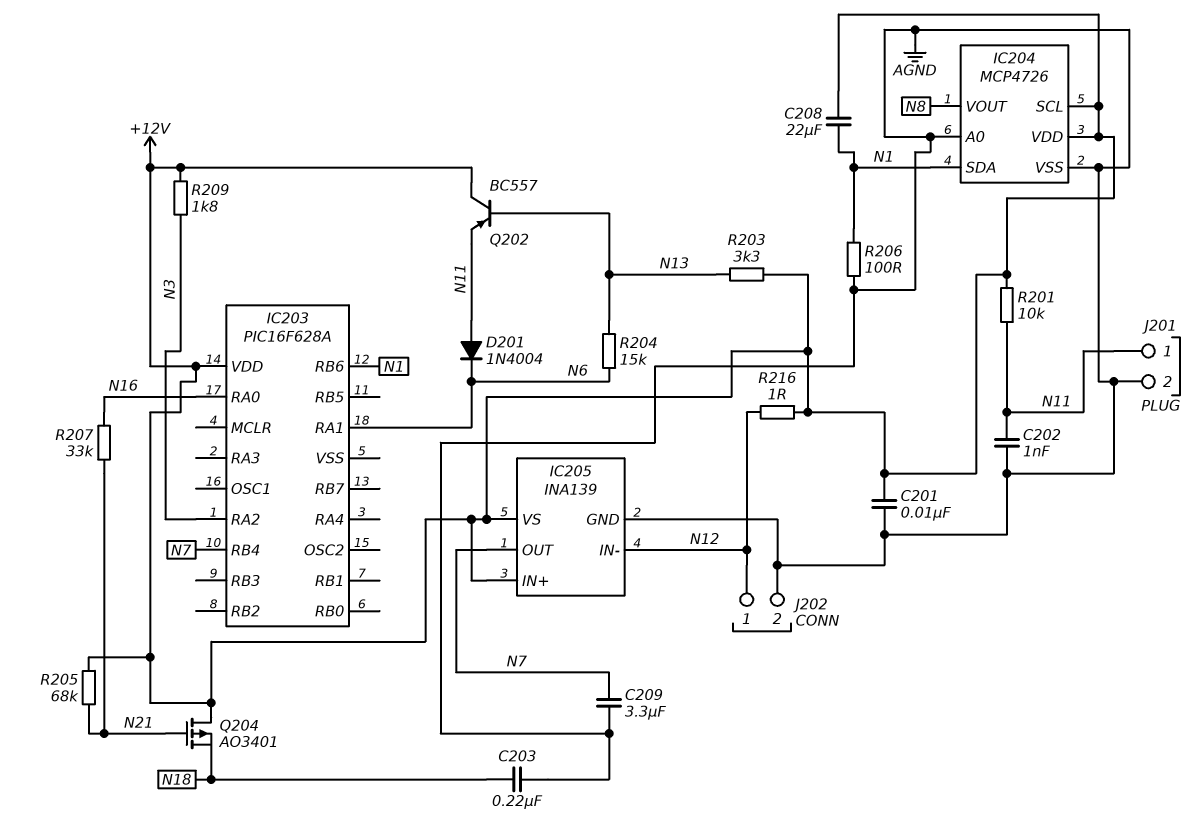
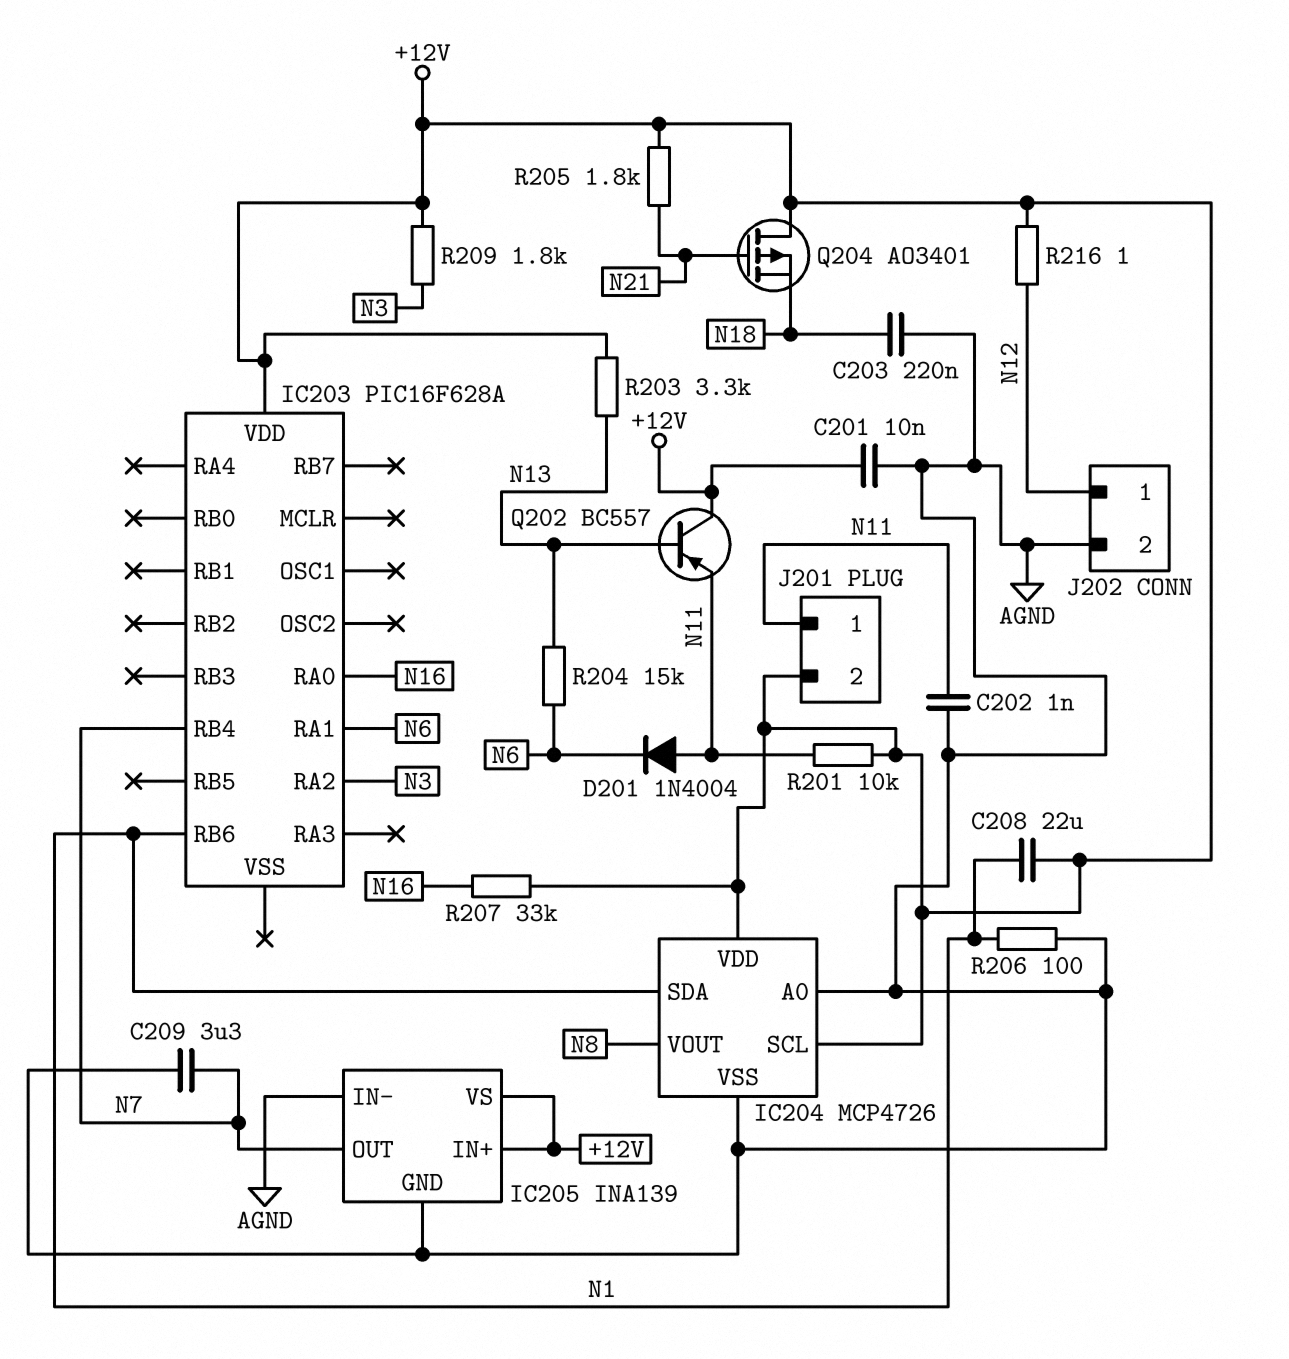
IC205 pin IN-: N12 -> AGND
J201 pin 2: AGND -> +12V
R205: 68k (+12V, N21) -> 1.8k (+12V, N21)
R207: 33k (N16, N21) -> 33k (+12V, N16)

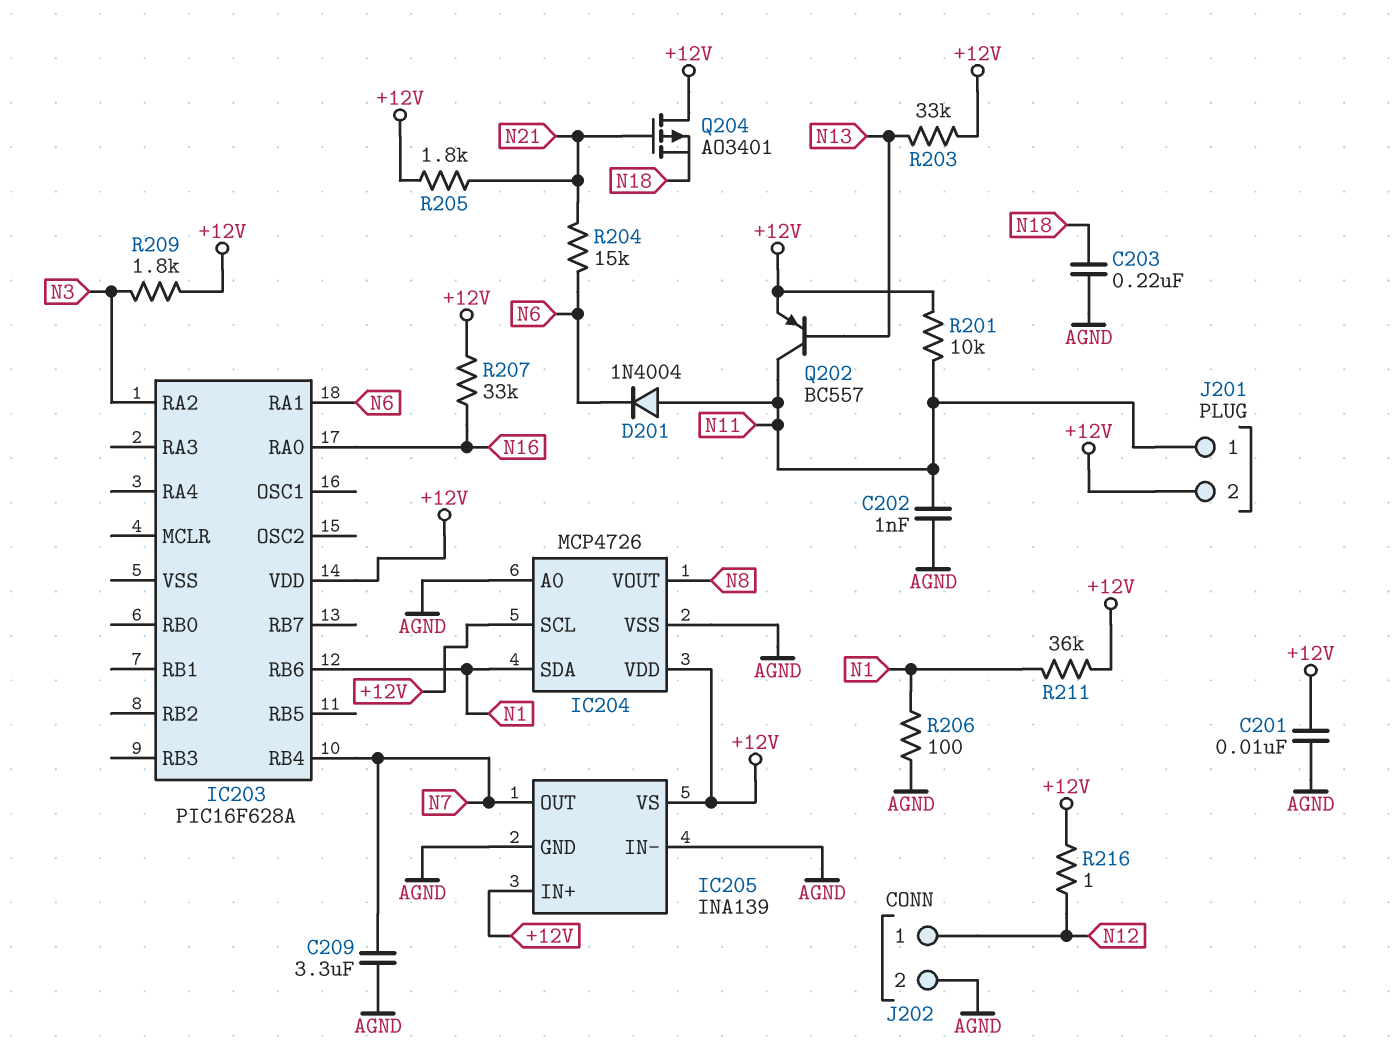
C208: 22uF (+12V, N1) -> none
Q202: PNP BC557 (B N13, C +12V, E N11) -> PNP BC557 (B N13, C N11, E +12V)
R203: 3.3k (+12V, N13) -> 33k (+12V, N13)
R204: 15k (N6, N13) -> 15k (N6, N21)
R211: none -> 36k (+12V, N1)

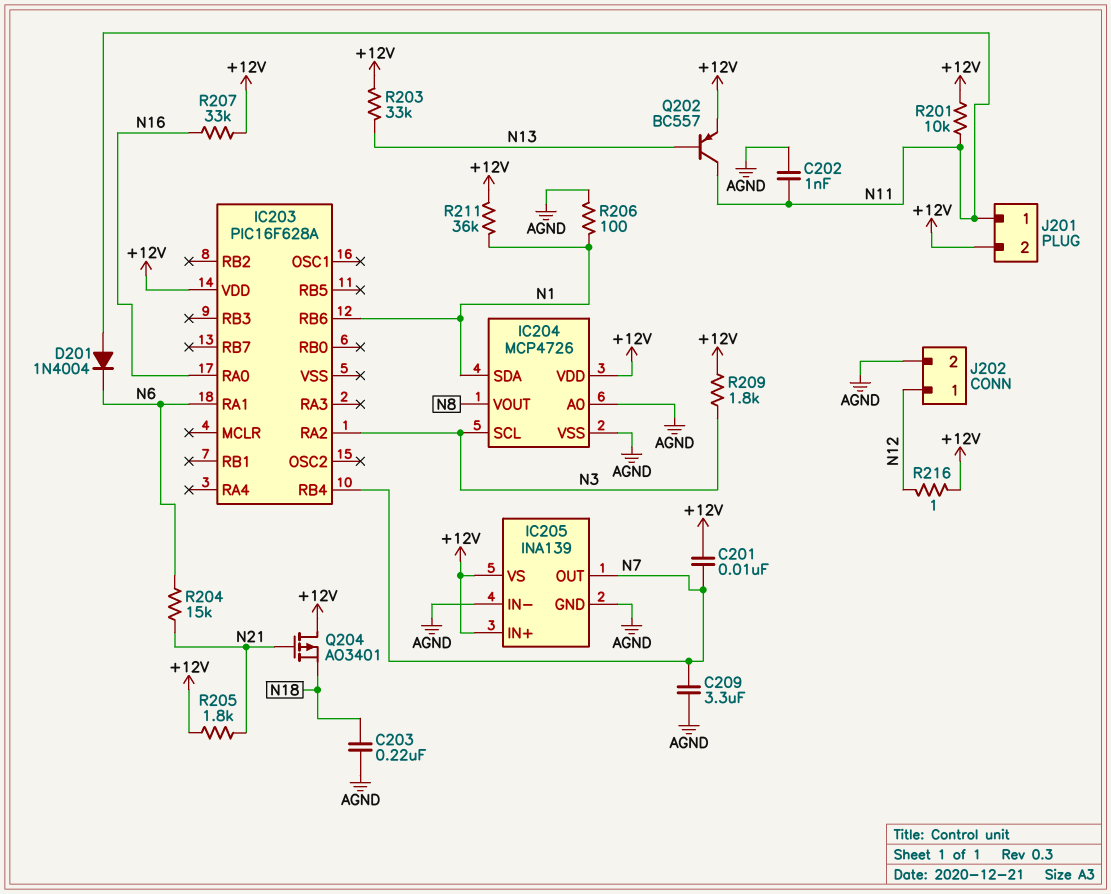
C201: 10nF (+12V, AGND) -> 10nF (+12V, N7)
IC204 pin SCL: +12V -> N3

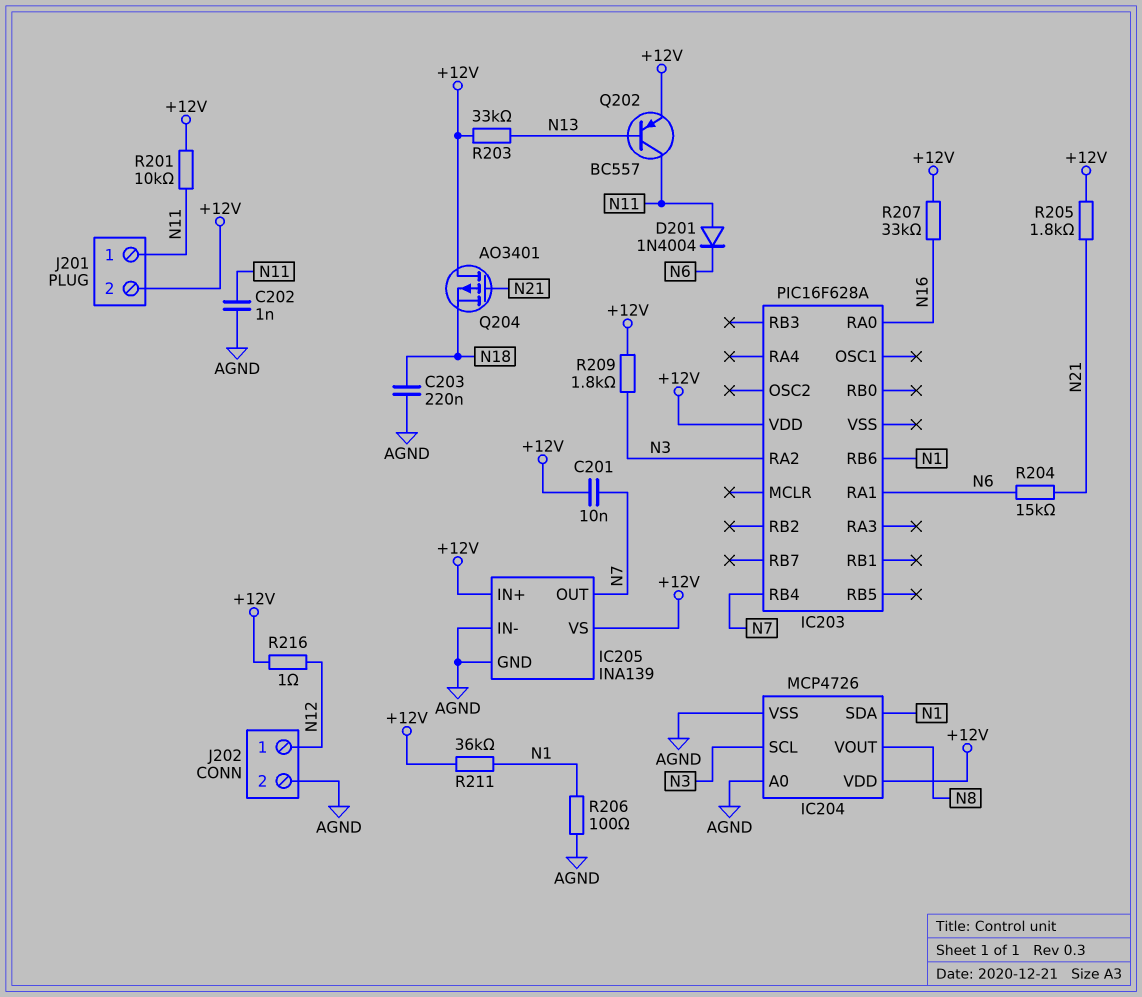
C209: 3.3uF (AGND, N7) -> none

